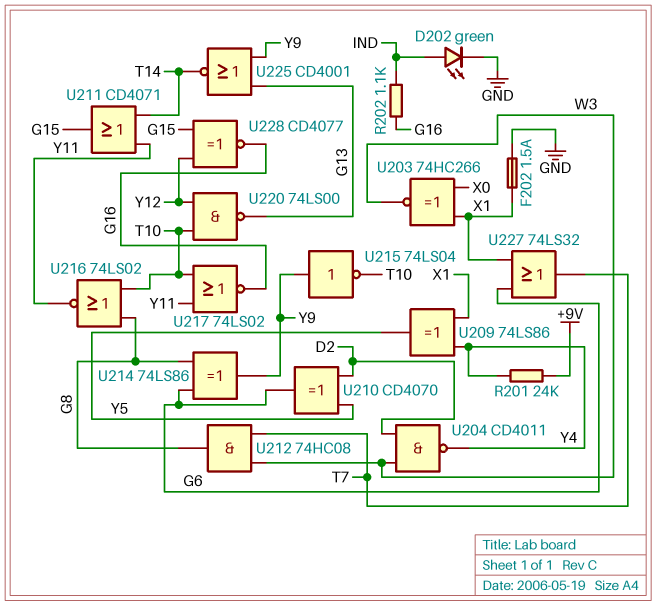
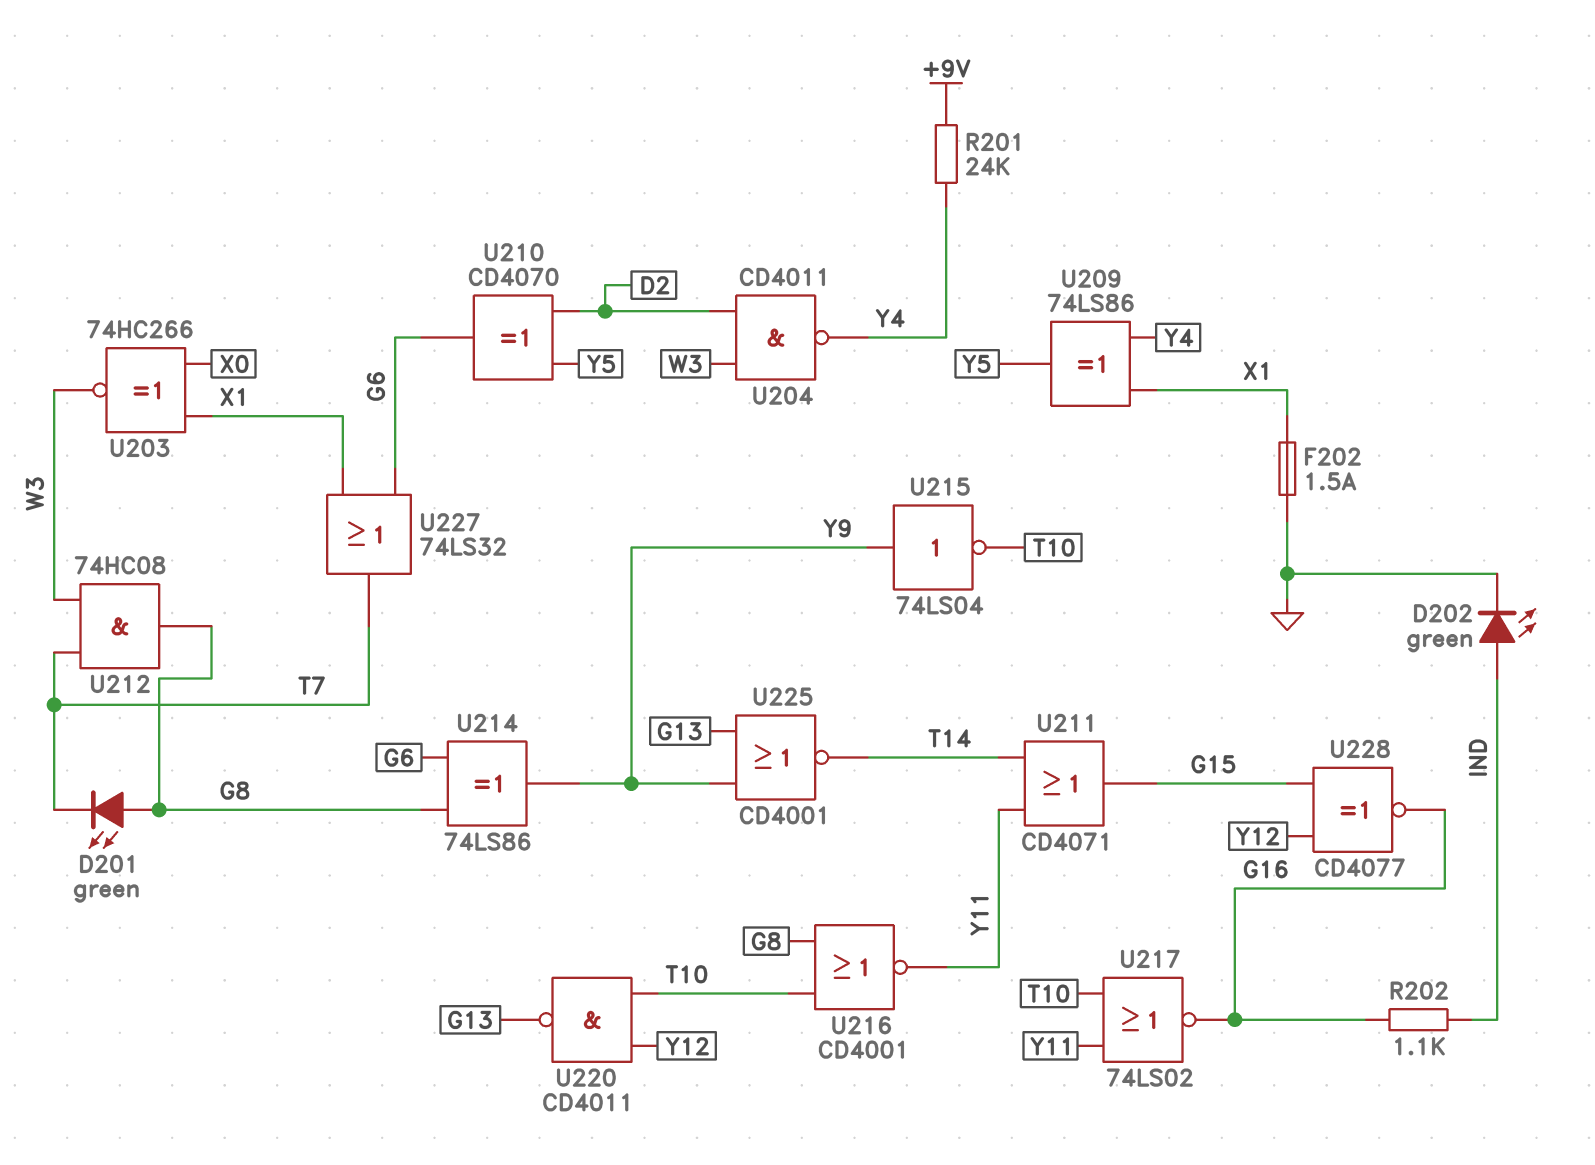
D201: none -> LED green (A G8, K T7)
U216: NOR 74LS02 (in G8, in T10, out Y11) -> NOR CD4001 (in G8, in T10, out Y11)
U220: NAND 74LS00 (in T10, in Y12, out G13) -> NAND CD4011 (in T10, in Y12, out G13)

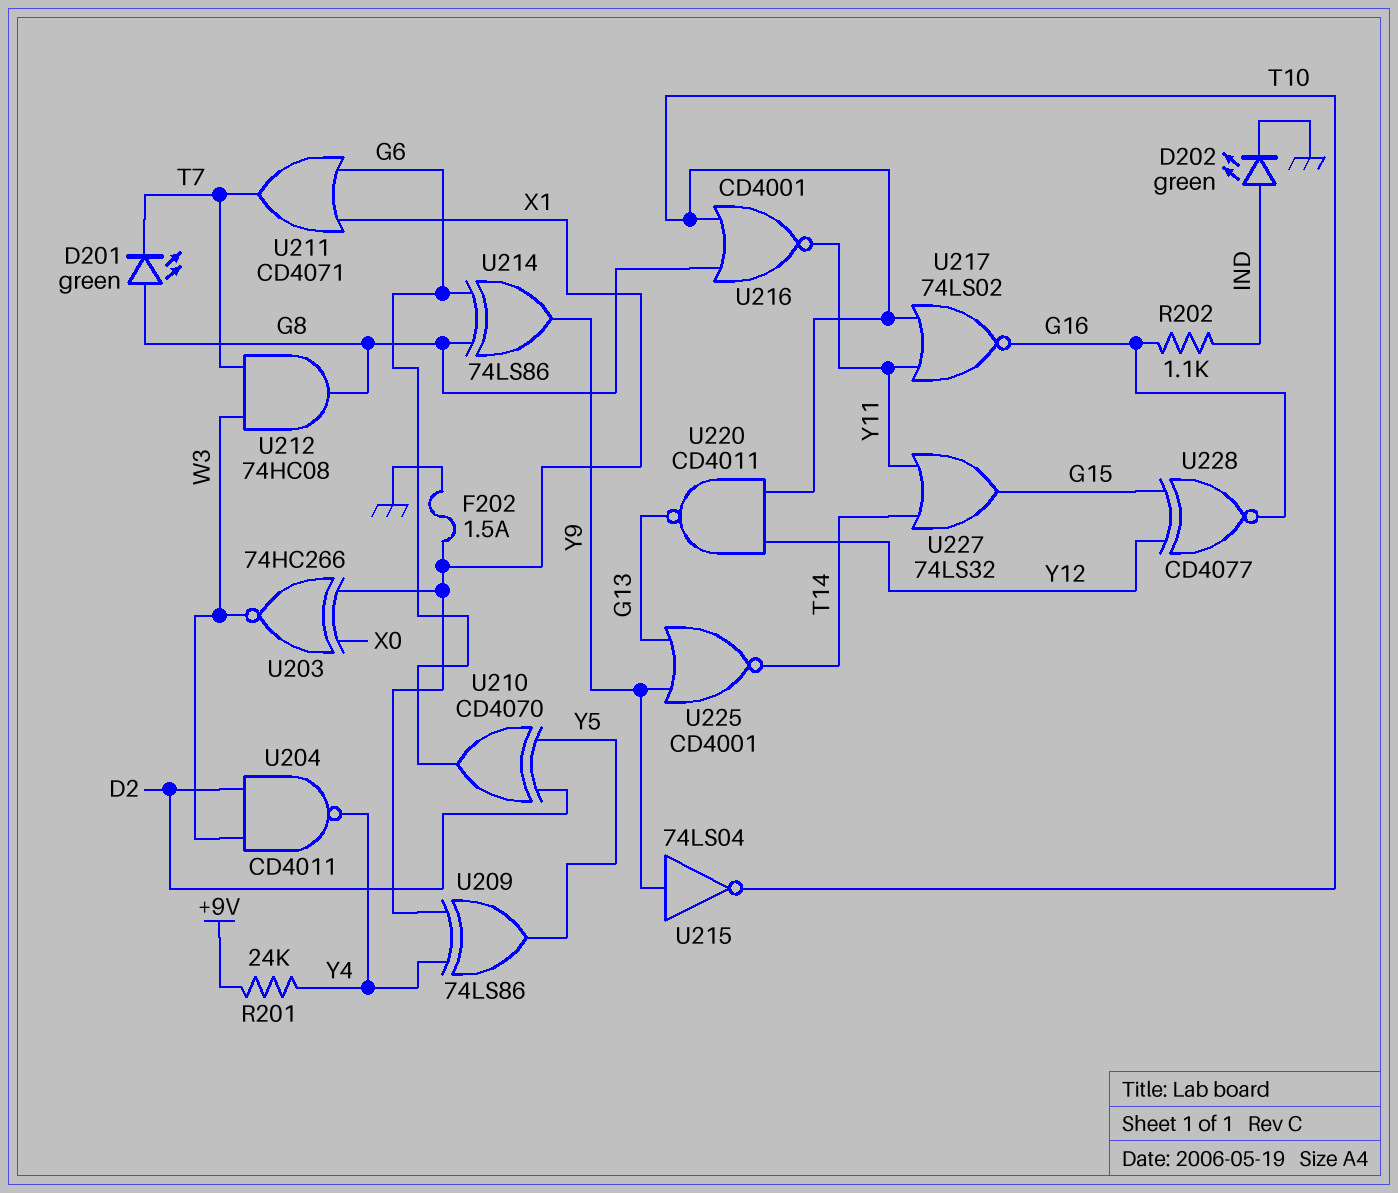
U211: OR CD4071 (in T14, in Y11, out G15) -> OR CD4071 (in G6, in X1, out T7)
U227: OR 74LS32 (in G6, in X1, out T7) -> OR 74LS32 (in T14, in Y11, out G15)

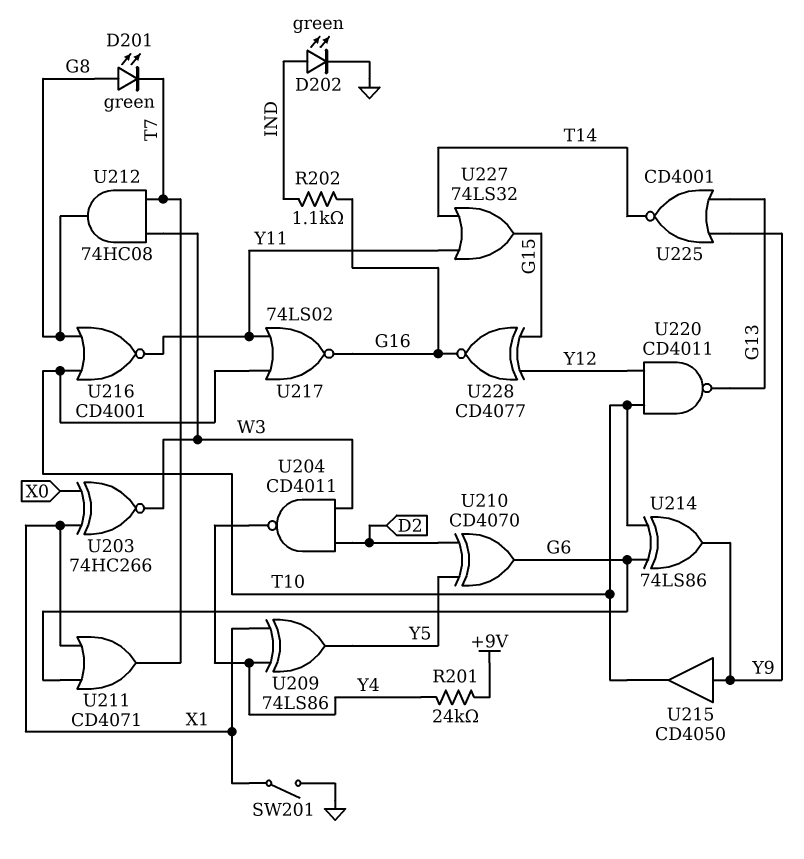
F202: 1.5A (GND, X1) -> none
SW201: none -> switch (GND, X1)
U214: XOR 74LS86 (in G6, in G8, out Y9) -> XOR 74LS86 (in G6, in T10, out Y9)
U215: NOT 74LS04 (in Y9, out T10) -> buffer CD4050 (in Y9, out T10)

